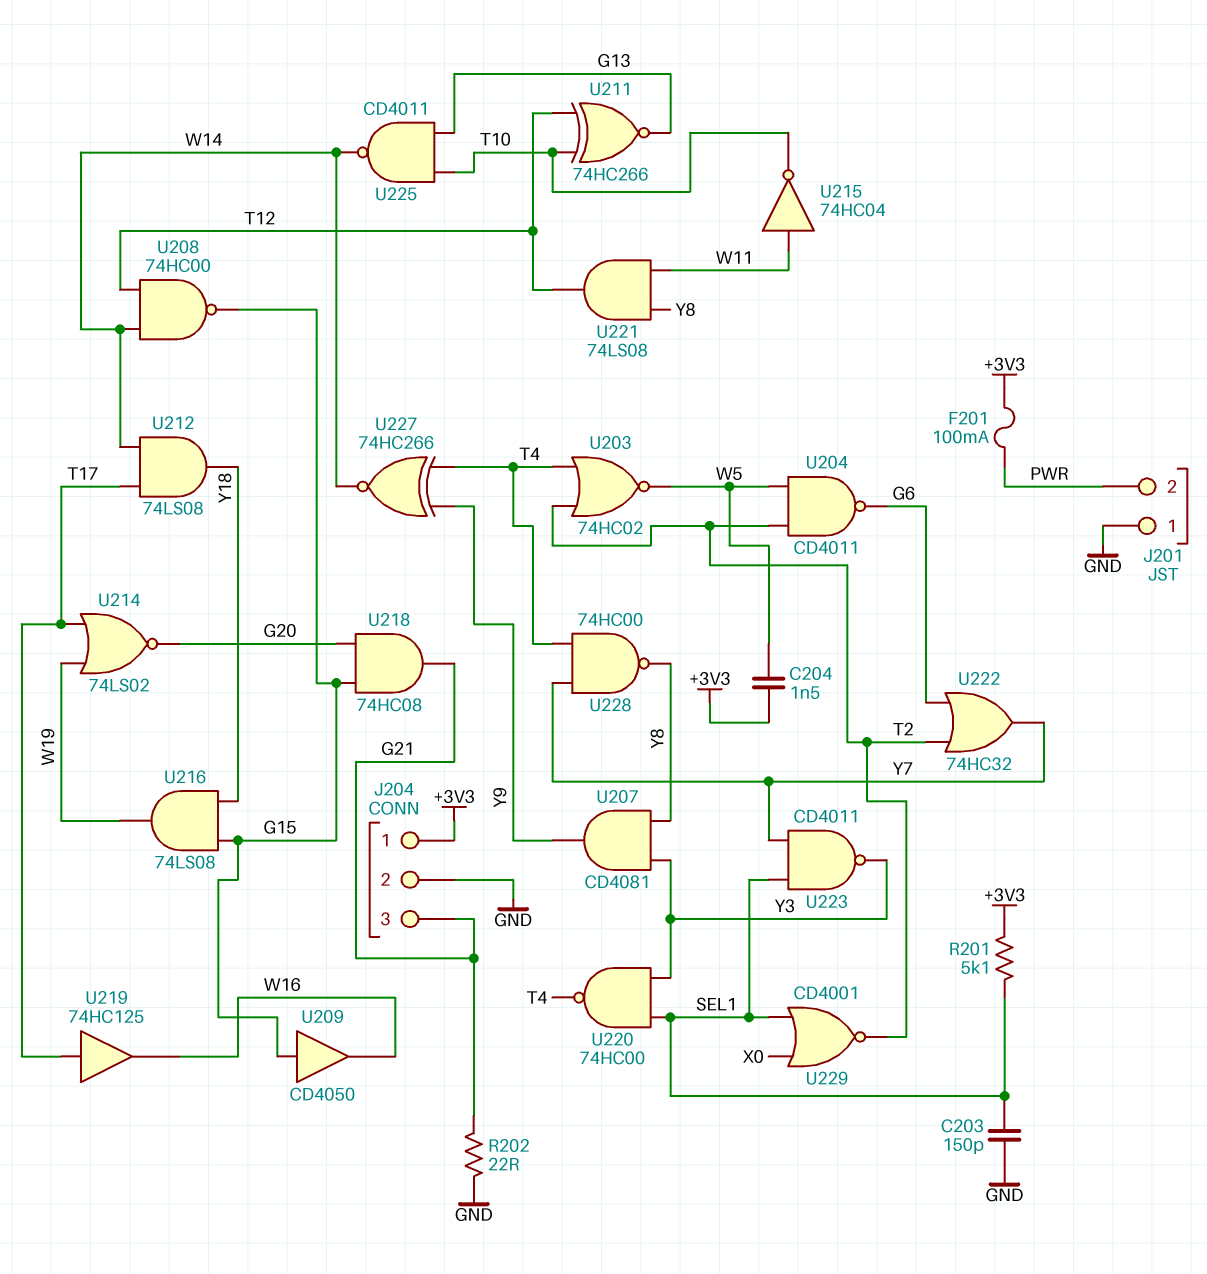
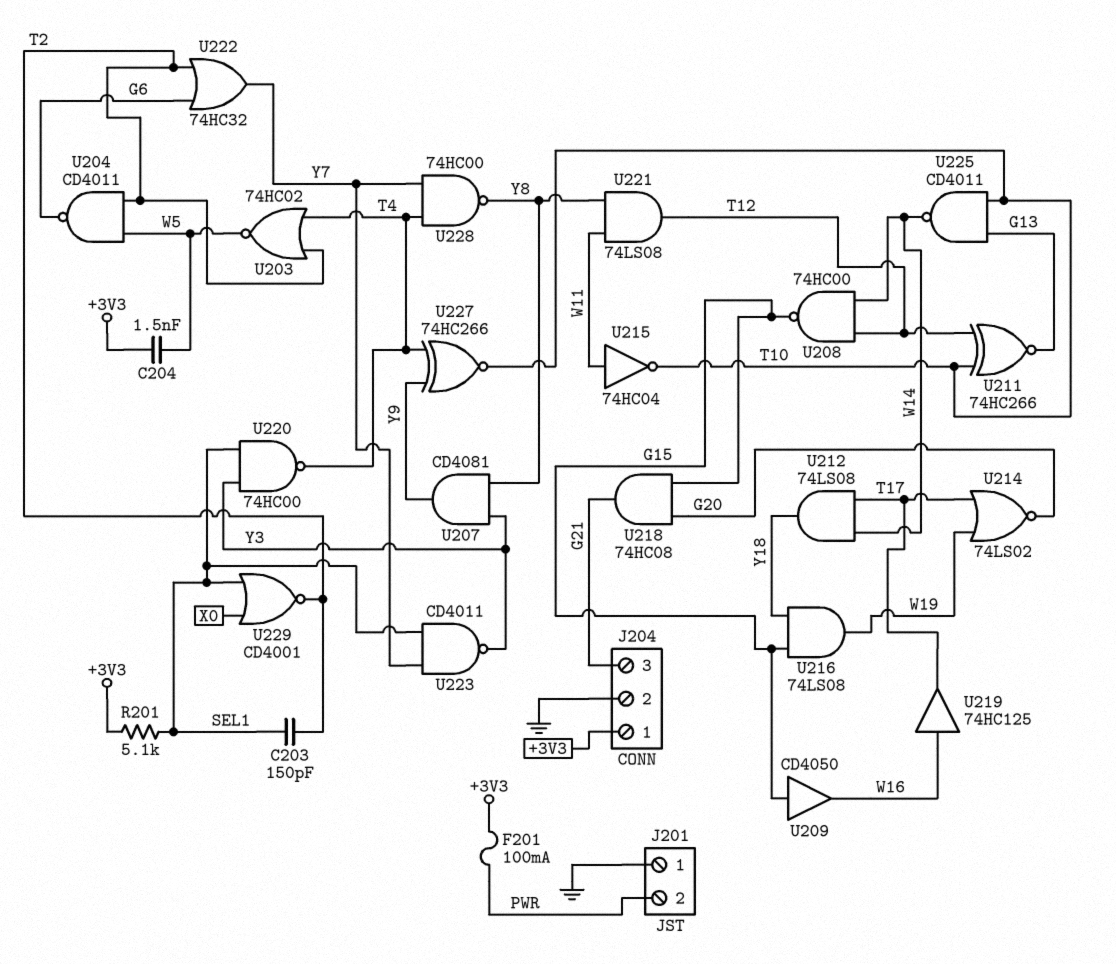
C203: 150pF (GND, SEL1) -> 150pF (SEL1, T2)
R202: 22 (G21, GND) -> none
U219: buffer 74HC125 (in T17, out W16) -> buffer 74HC125 (in W16, out T17)
U227: XNOR 74HC266 (in T4, in Y9, out W14) -> XNOR 74HC266 (in T4, in Y9, out T10)

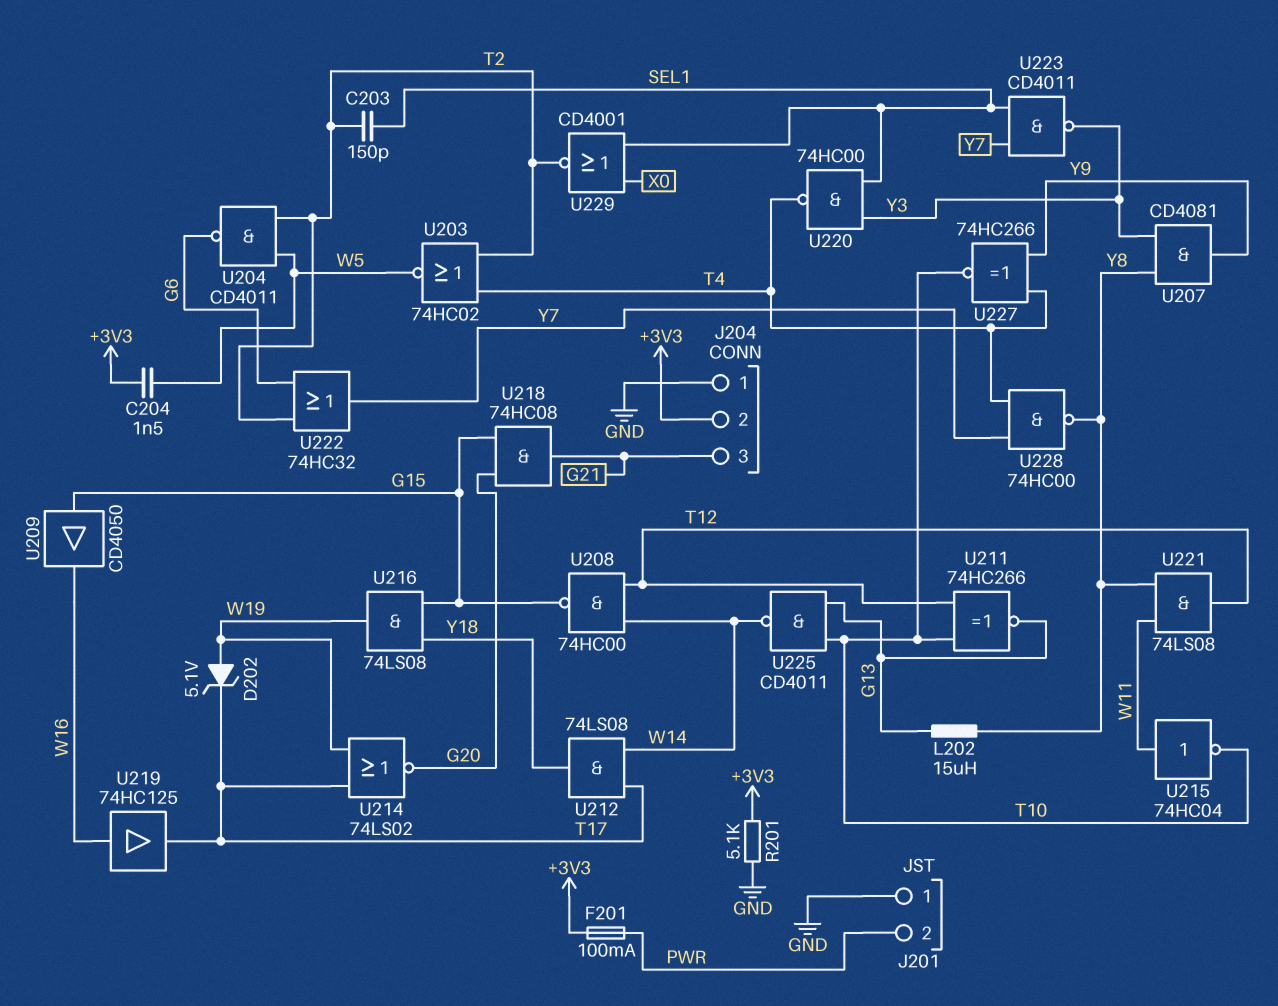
D202: none -> zener 5.1V (A W19, K T17)
J204 pin 1: +3V3 -> GND
J204 pin 2: GND -> +3V3
L202: none -> 15uH (G13, Y8)
R201: 5.1k (+3V3, SEL1) -> 5.1k (+3V3, GND)

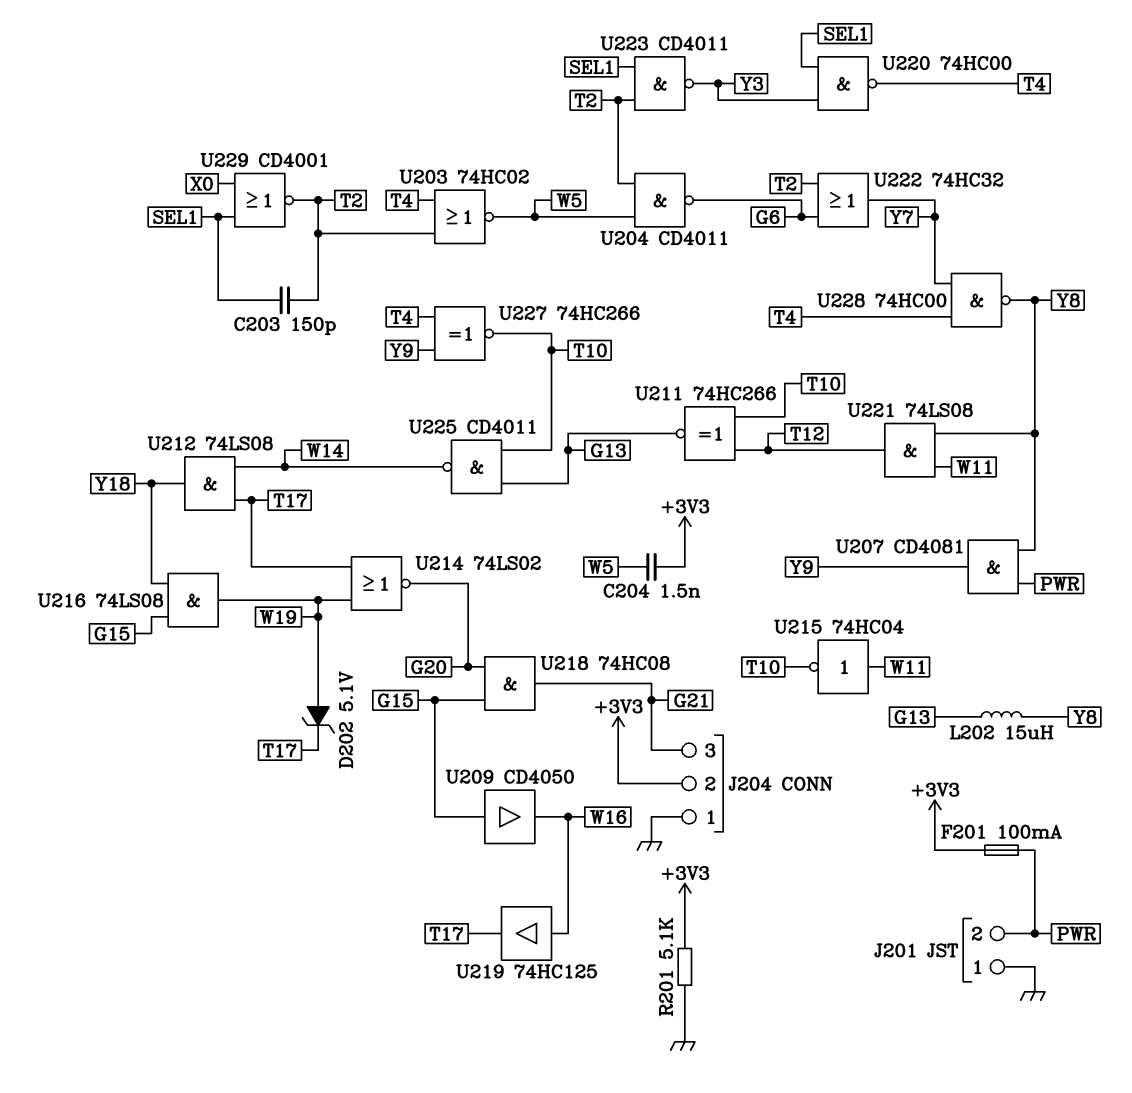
U207: AND CD4081 (in Y3, in Y8, out Y9) -> AND CD4081 (in PWR, in Y8, out Y9)
U208: NAND 74HC00 (in T12, in W14, out G15) -> none
U223: NAND CD4011 (in SEL1, in Y7, out Y3) -> NAND CD4011 (in SEL1, in T2, out Y3)

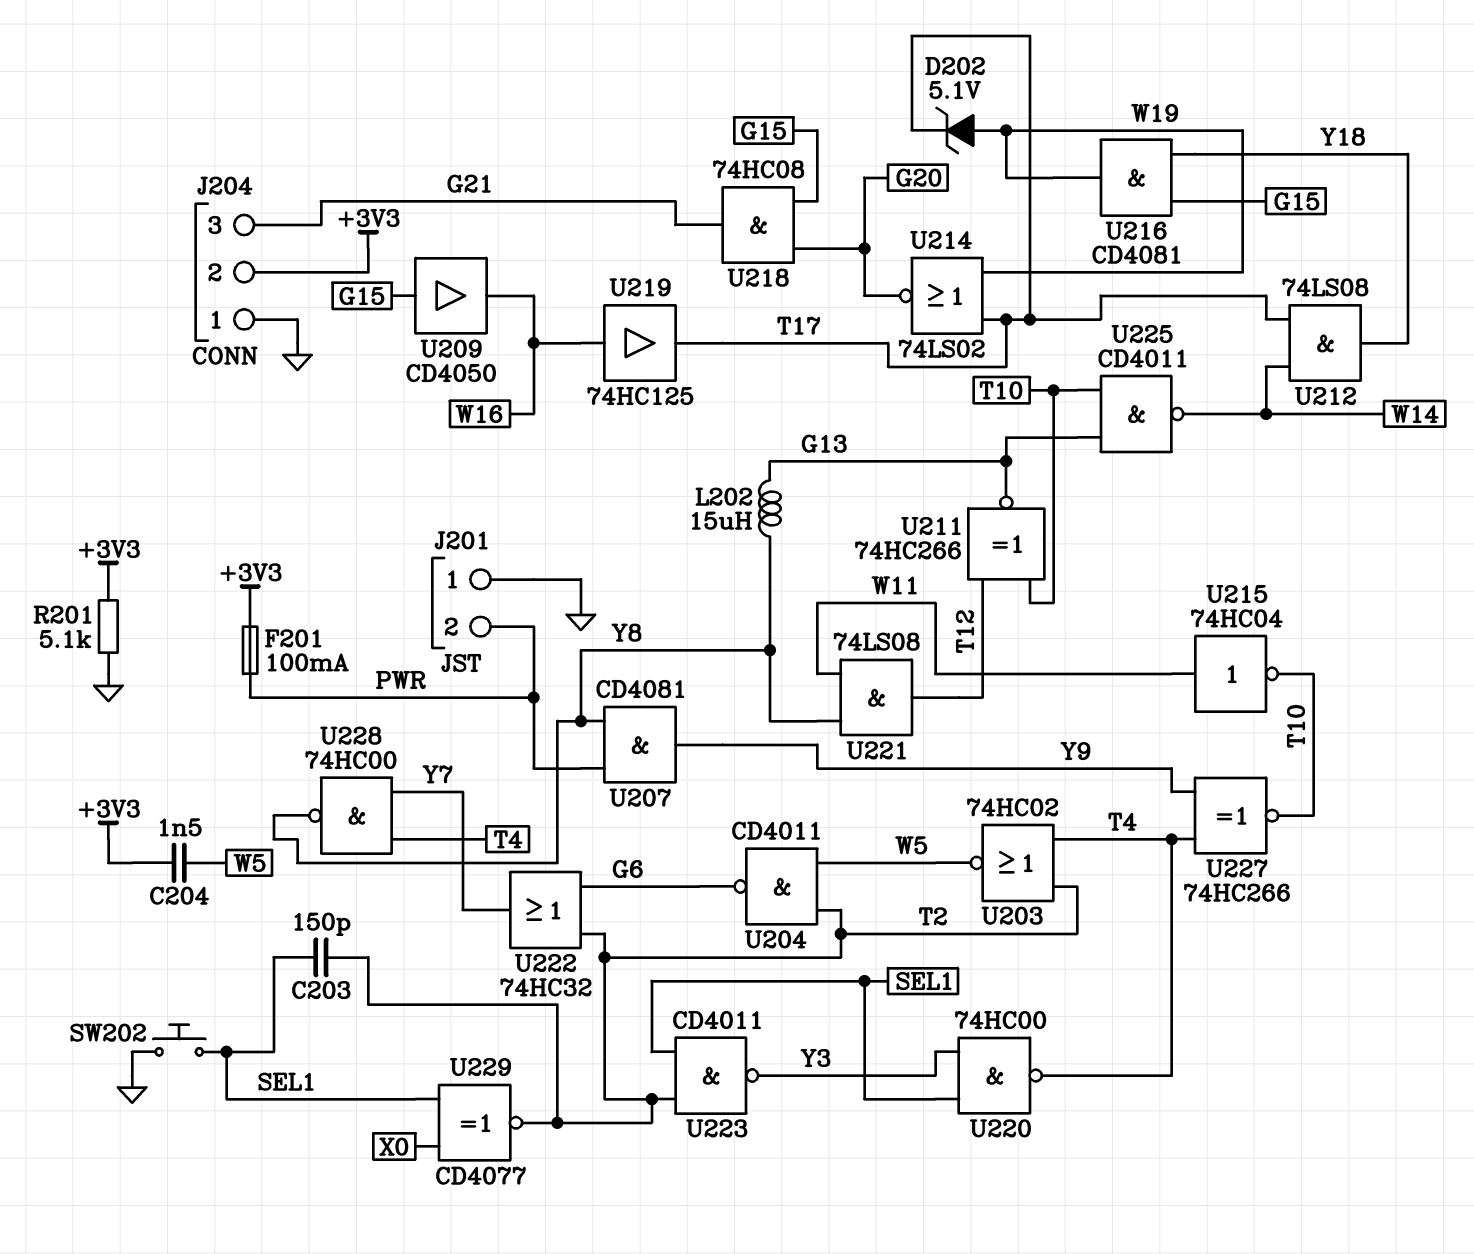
SW202: none -> button (GND, SEL1)
U216: AND 74LS08 (in G15, in Y18, out W19) -> AND CD4081 (in G15, in Y18, out W19)
U229: NOR CD4001 (in SEL1, in X0, out T2) -> XNOR CD4077 (in SEL1, in X0, out T2)

